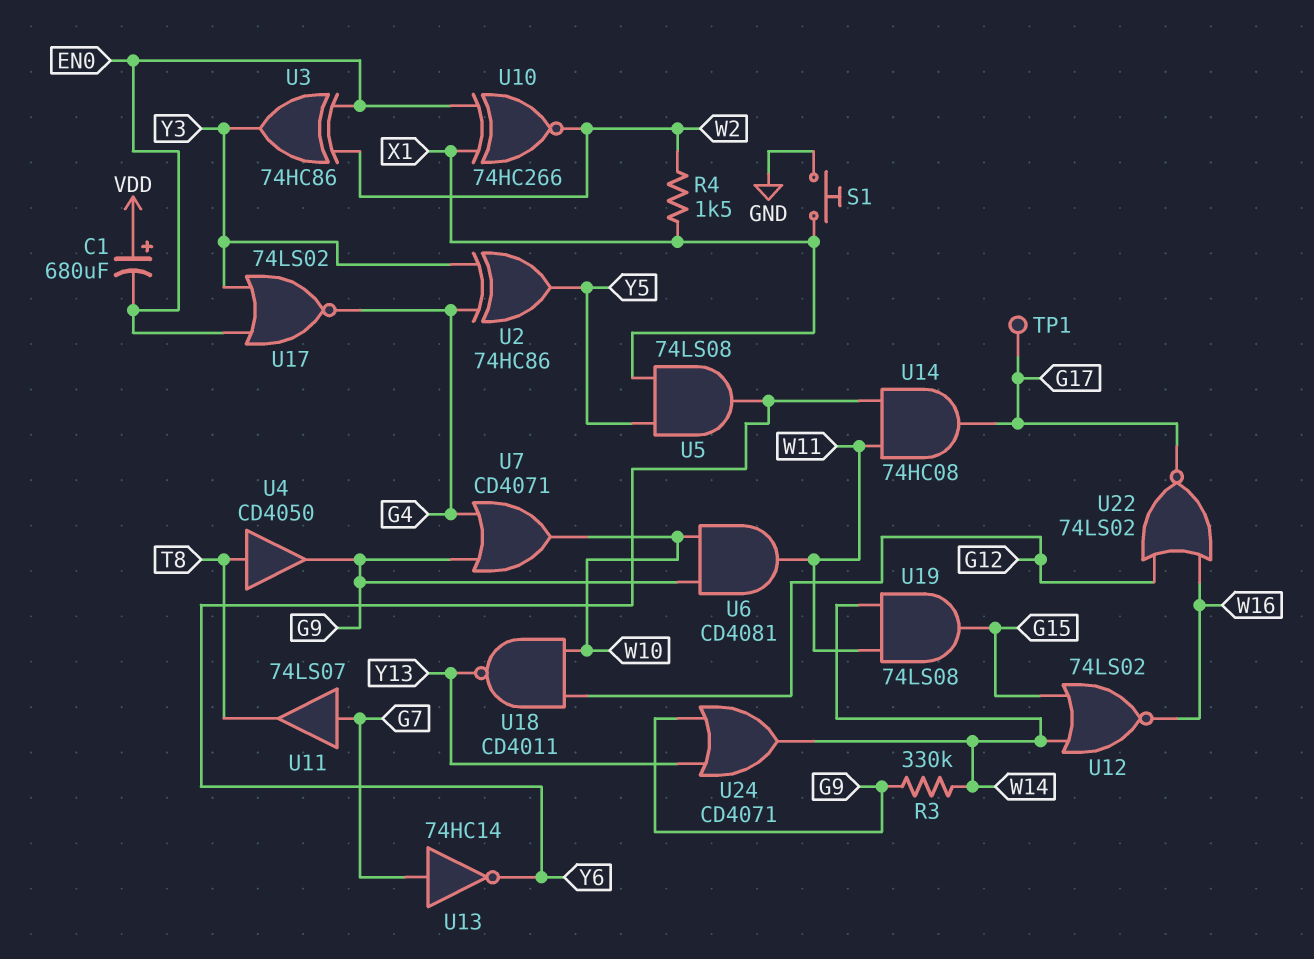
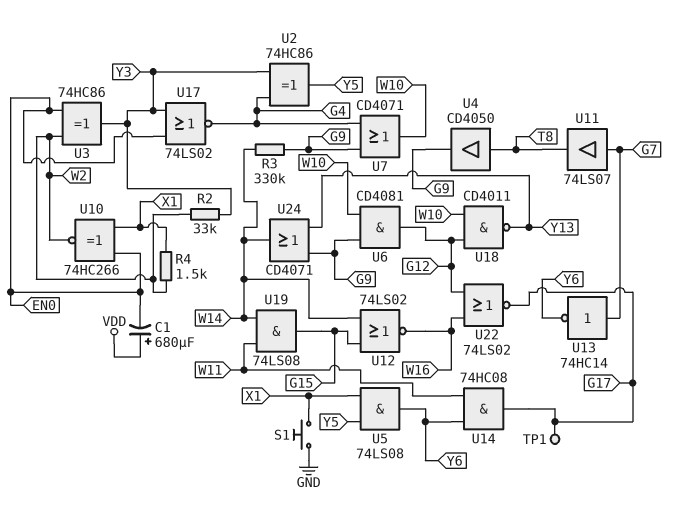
R2: none -> 33k (W2, Y3)
U6: AND CD4081 (in G9, in W10, out W11) -> AND CD4081 (in G9, in W10, out G12)

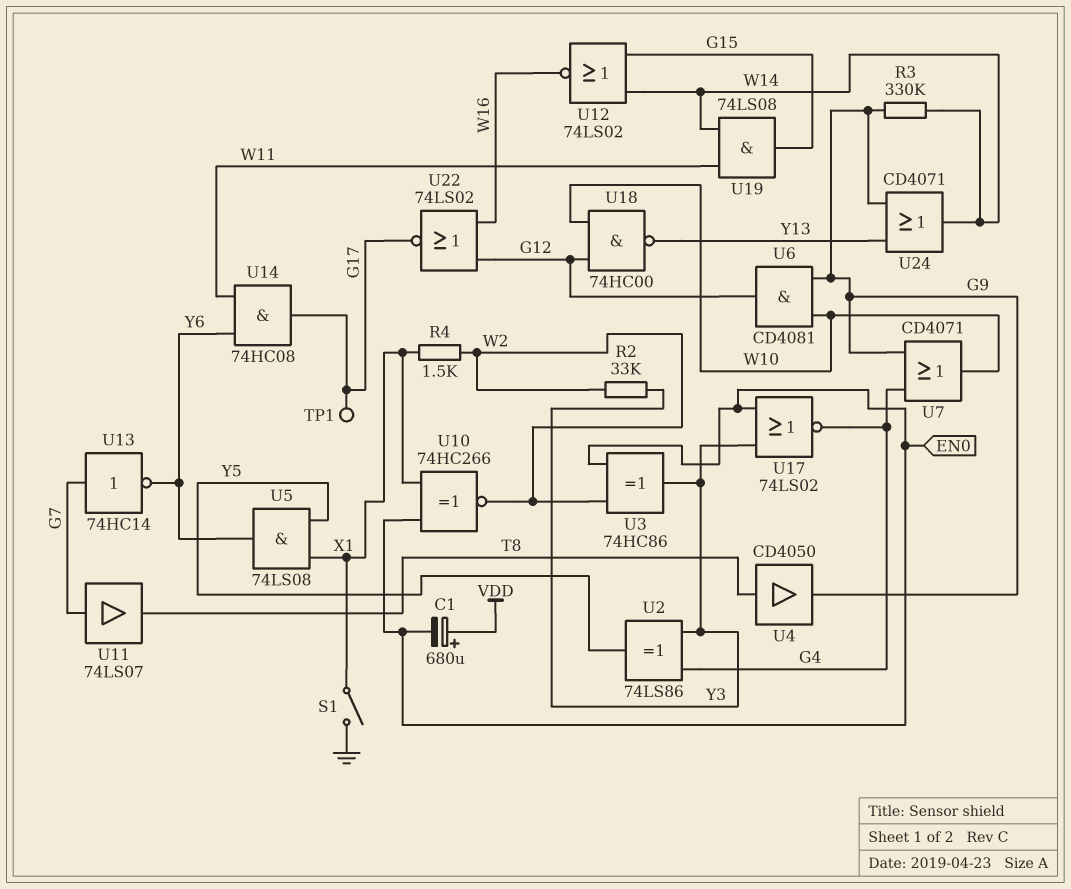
S1: button (GND, X1) -> switch (GND, X1)
U2: XOR 74HC86 (in G4, in Y3, out Y5) -> XOR 74LS86 (in G4, in Y3, out Y5)
U18: NAND CD4011 (in G12, in W10, out Y13) -> NAND 74HC00 (in G12, in W10, out Y13)

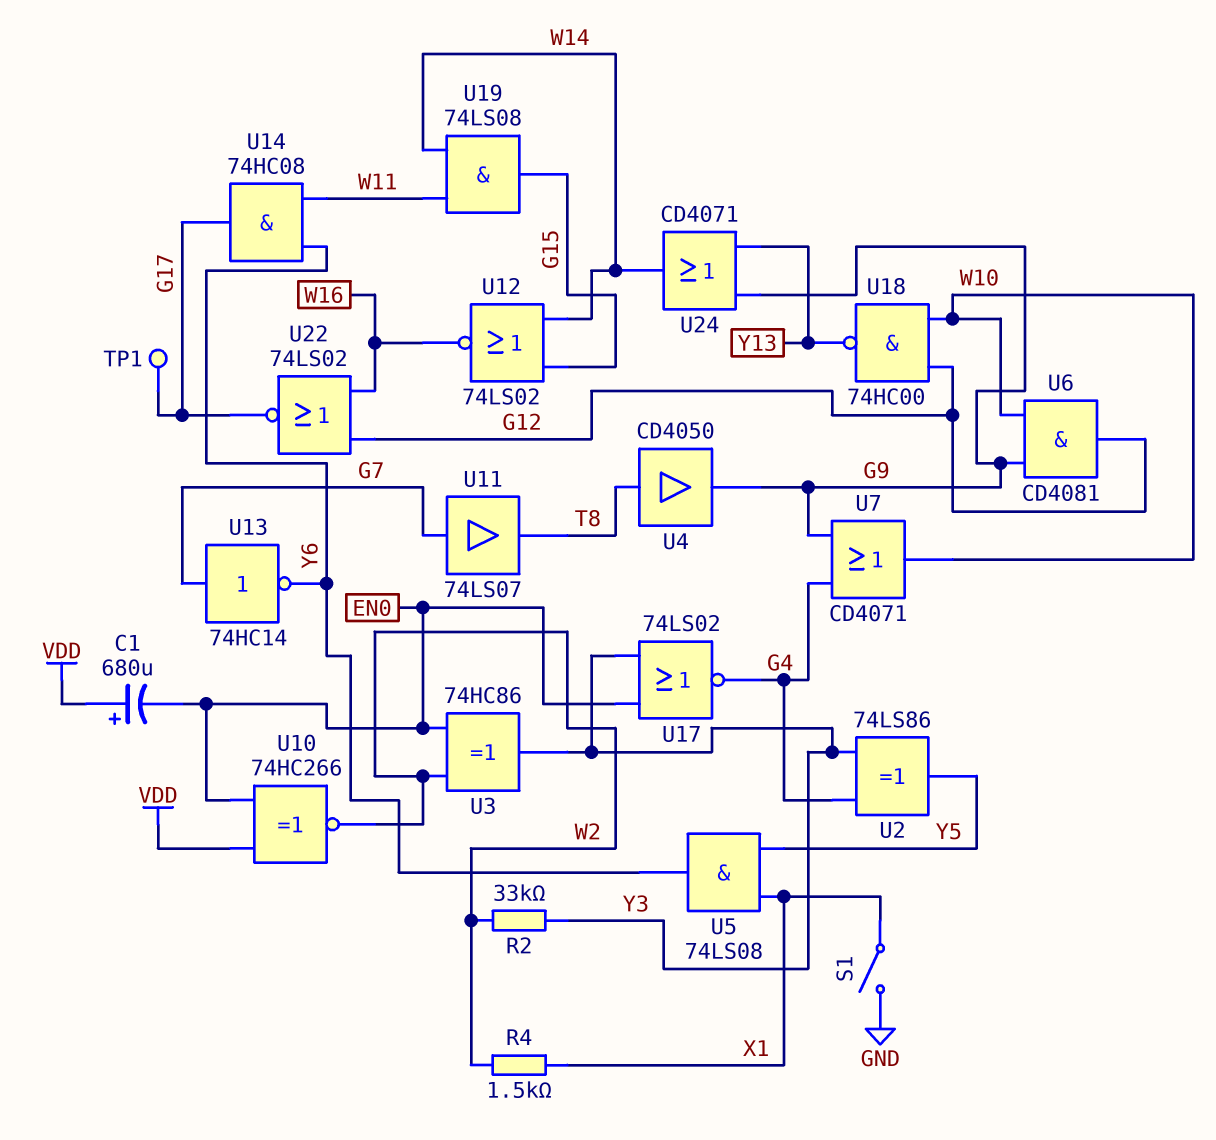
R3: 330k (G9, W14) -> none
U10: XNOR 74HC266 (in EN0, in X1, out W2) -> XNOR 74HC266 (in EN0, in VDD, out W2)

